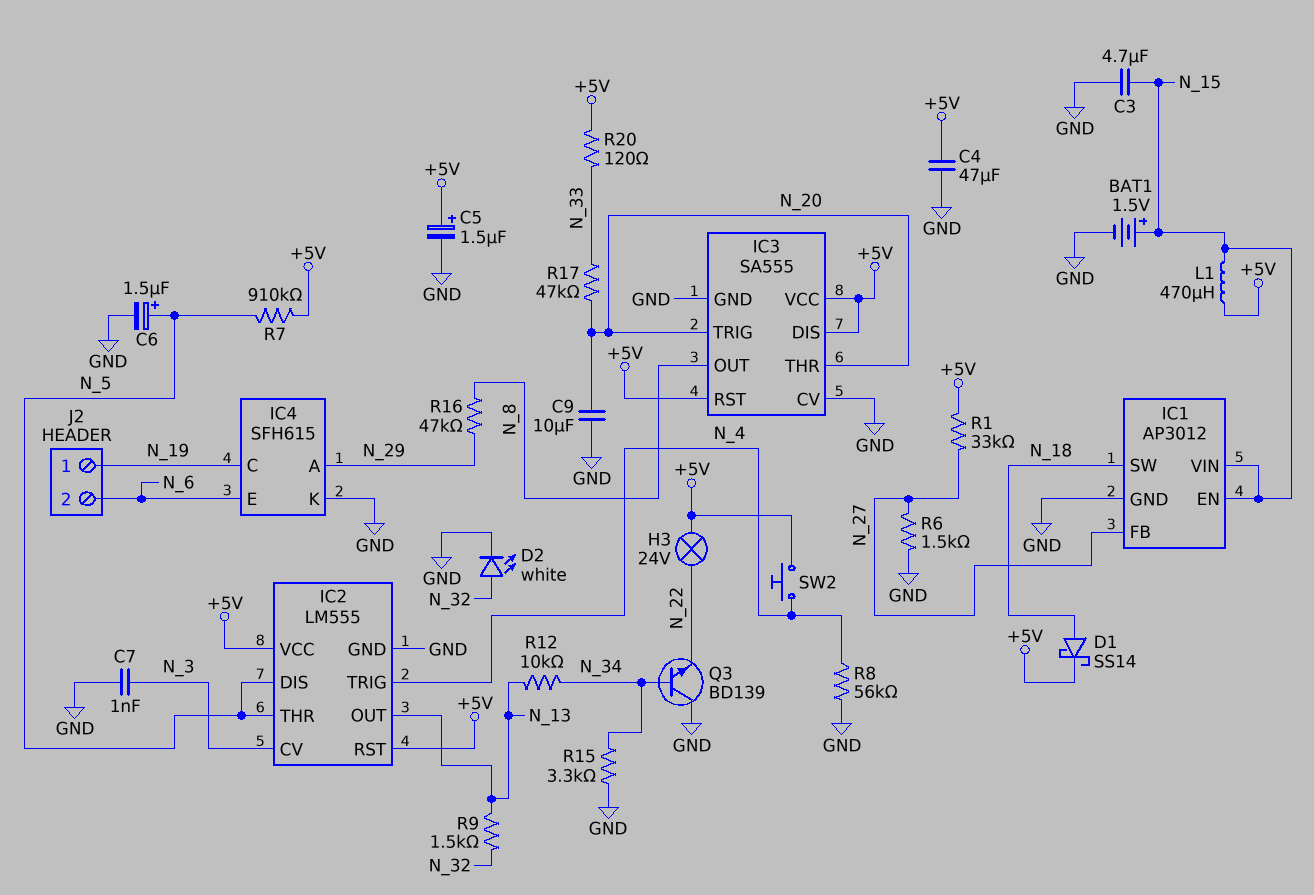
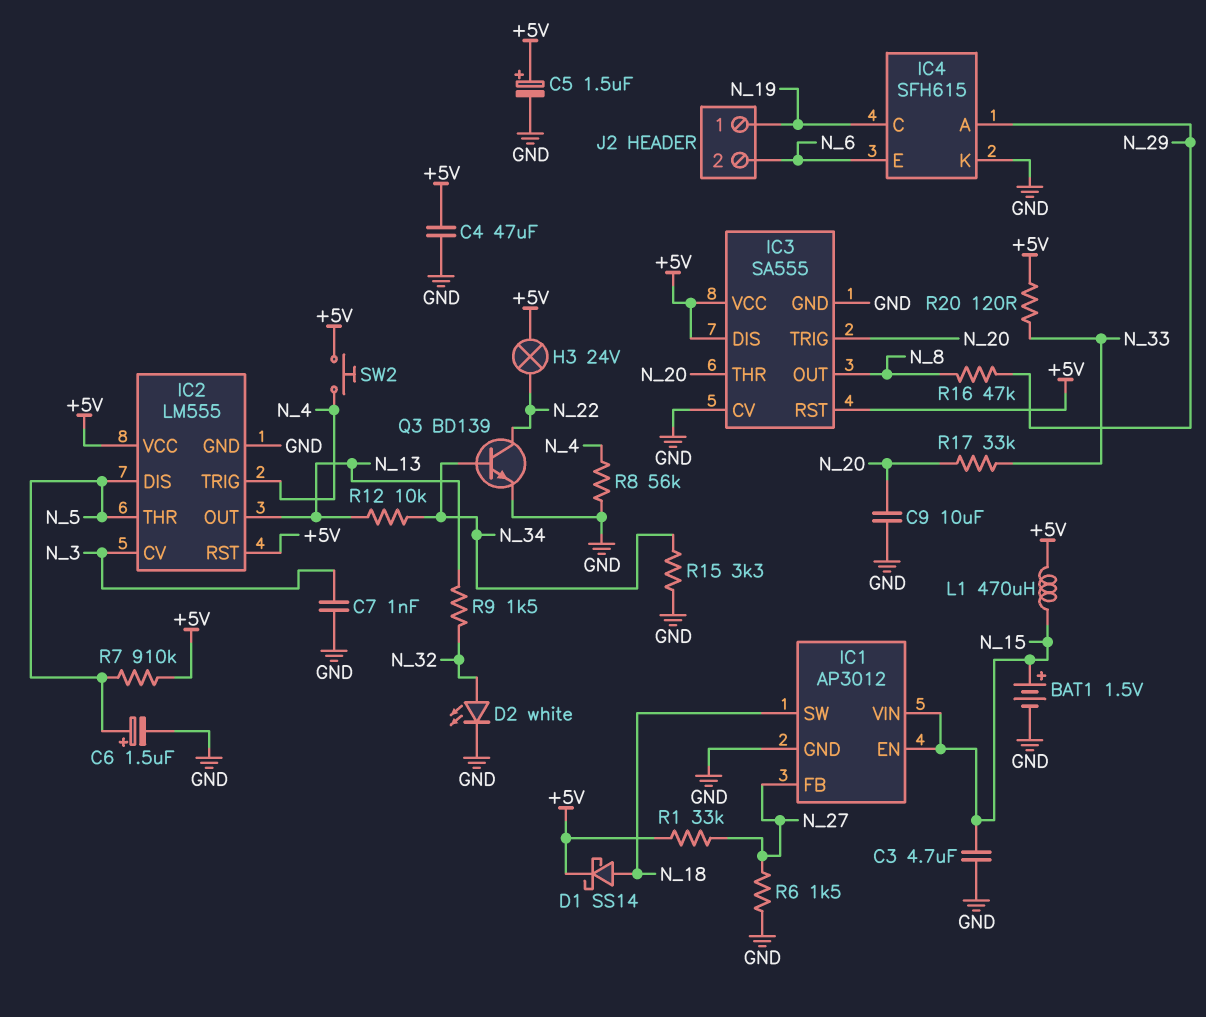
Q3: NPN BD139 (B N_34, C GND, E N_22) -> NPN BD139 (B N_34, C N_22, E GND)
R17: 47k (N_20, N_33) -> 33k (N_20, N_33)

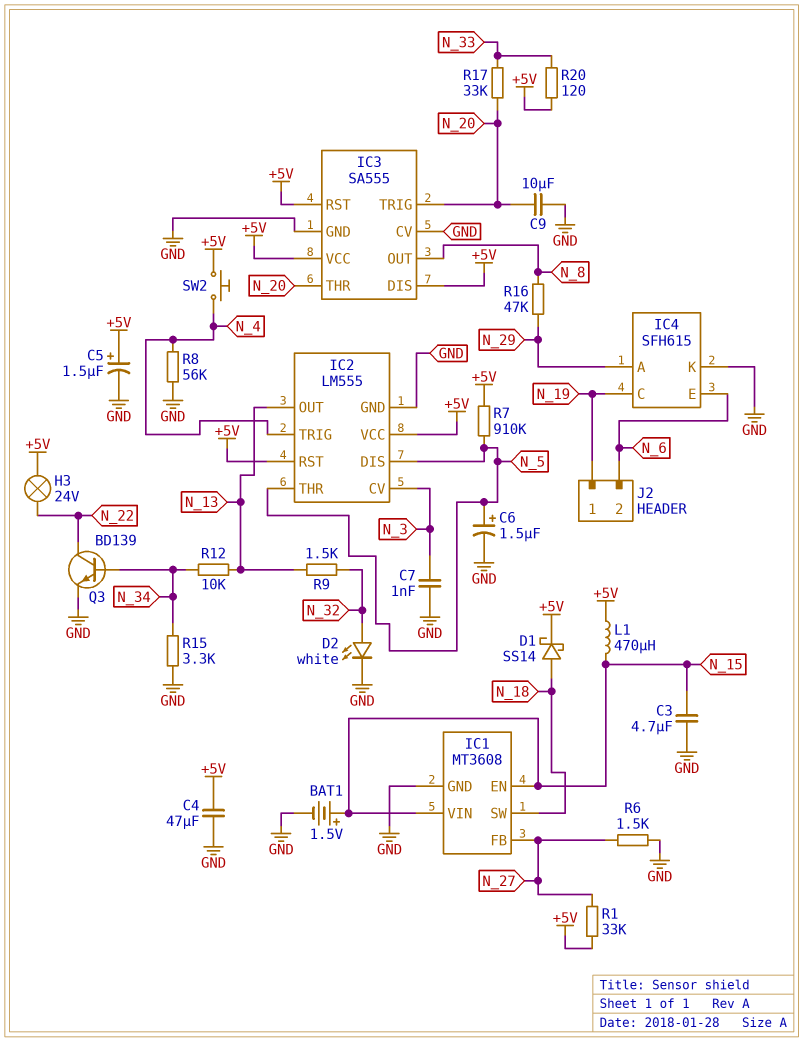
IC1: AP3012 -> MT3608

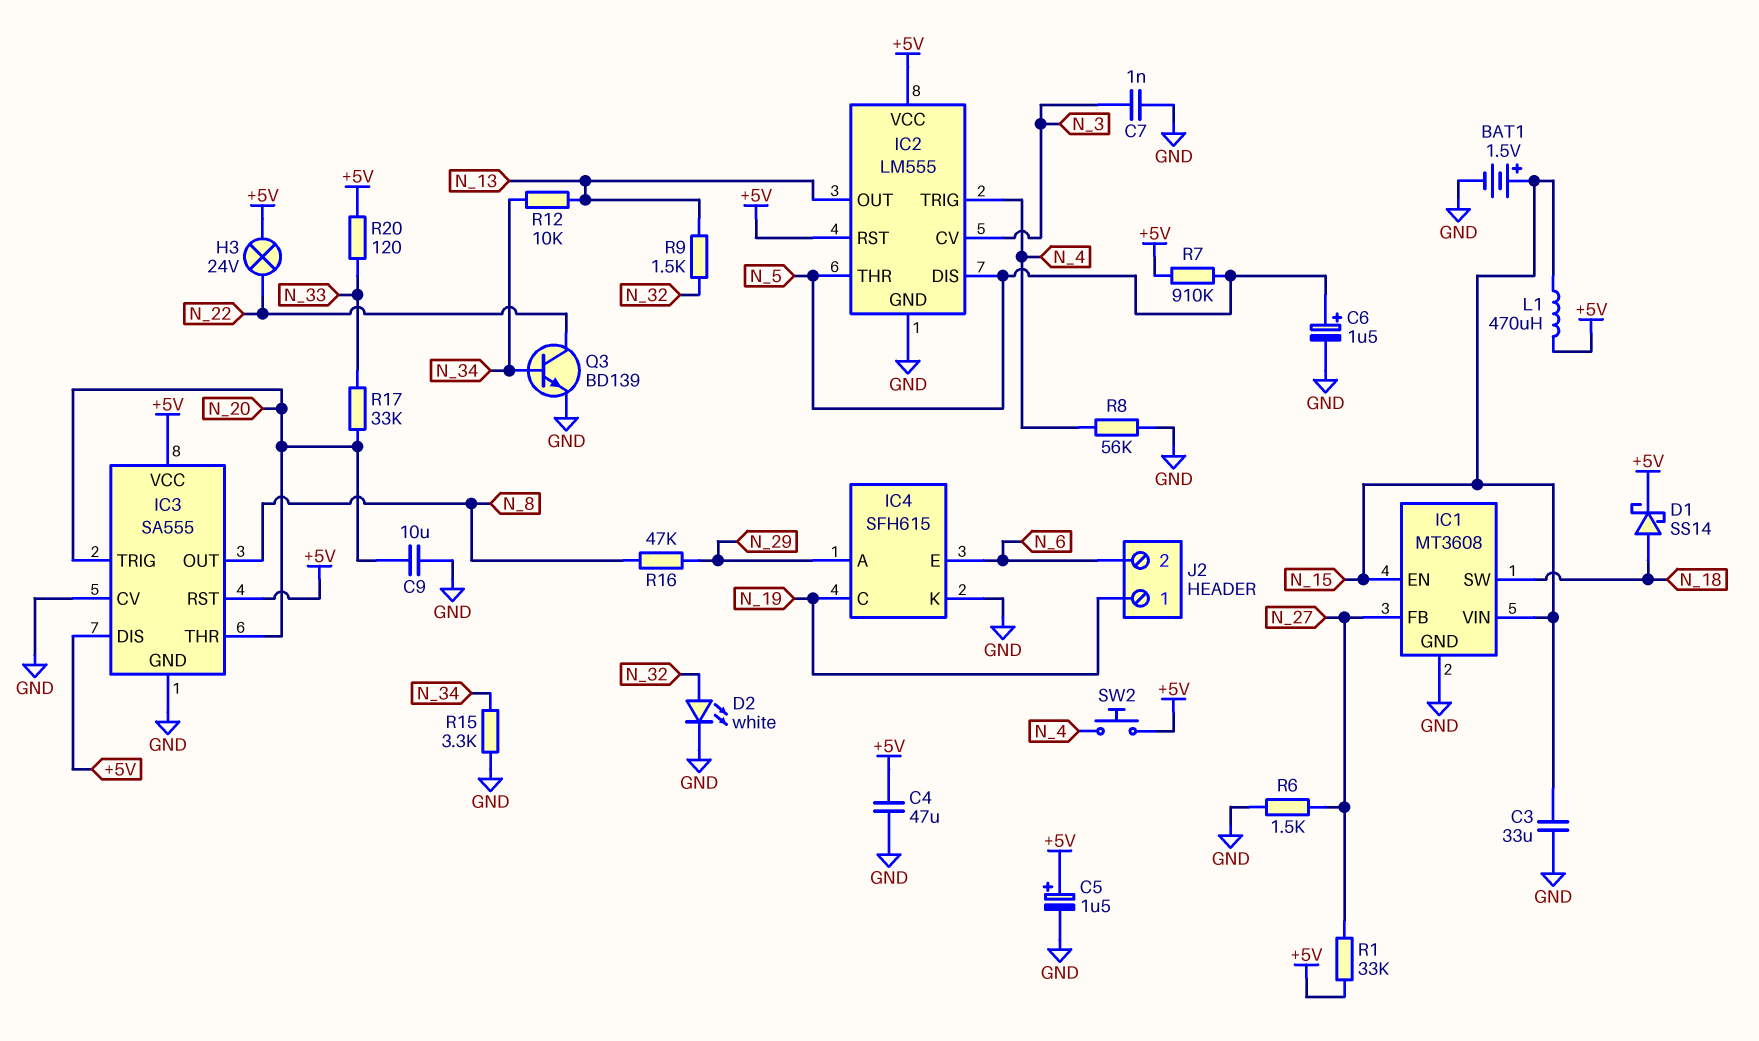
C3: 4.7uF (GND, N_15) -> 33uF (GND, N_15)

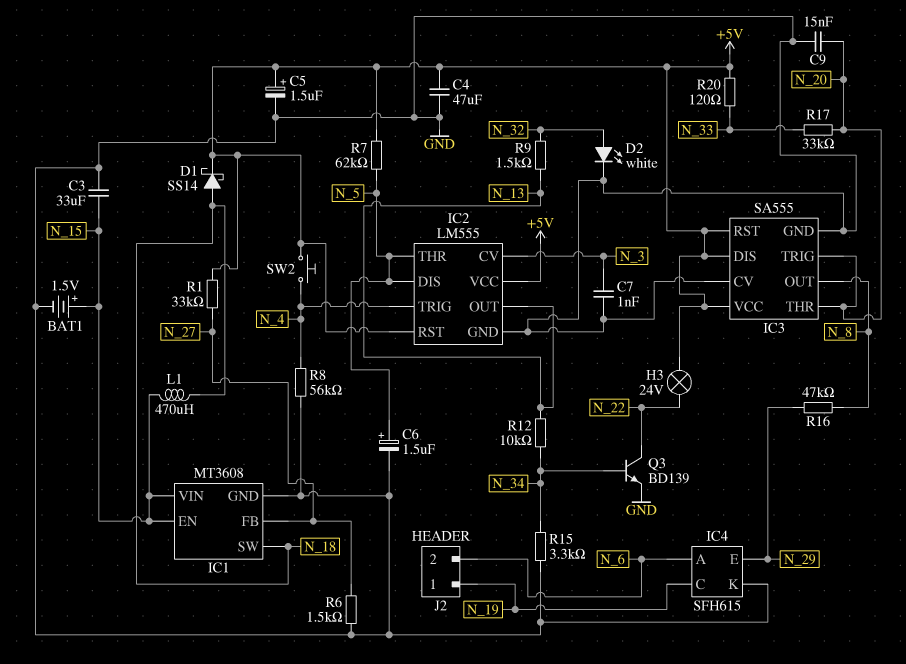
C9: 10uF (GND, N_20) -> 15nF (GND, N_20)
IC4 pin A: N_29 -> N_6
IC4 pin E: N_6 -> N_29
L1: 470uH (+5V, N_15) -> 470uH (N_15, N_18)
R7: 910k (+5V, N_5) -> 62k (+5V, N_5)

